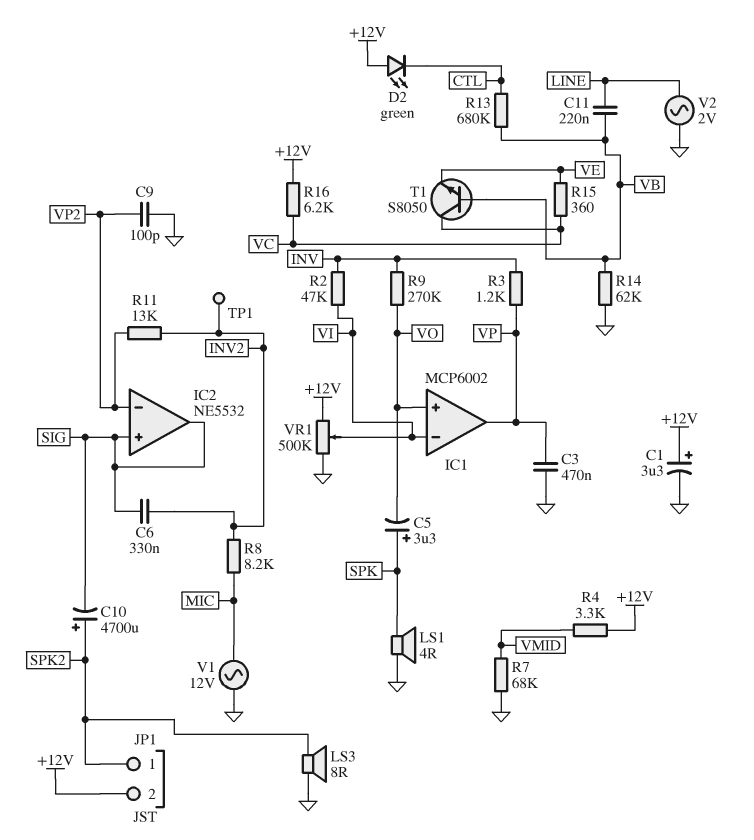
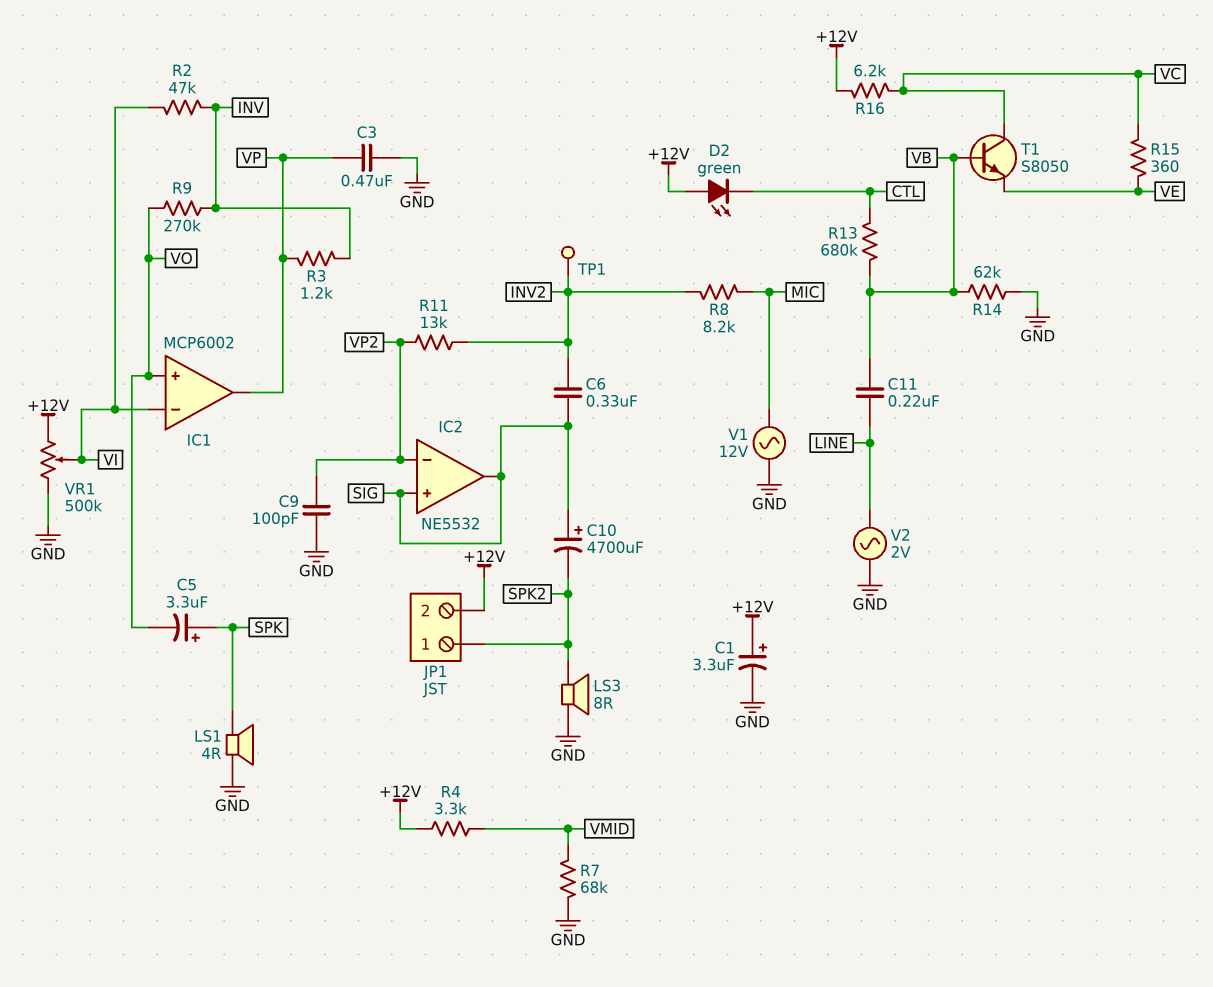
C10: 4700uF (plus SPK2, minus SIG) -> 4700uF (plus SIG, minus SPK2)

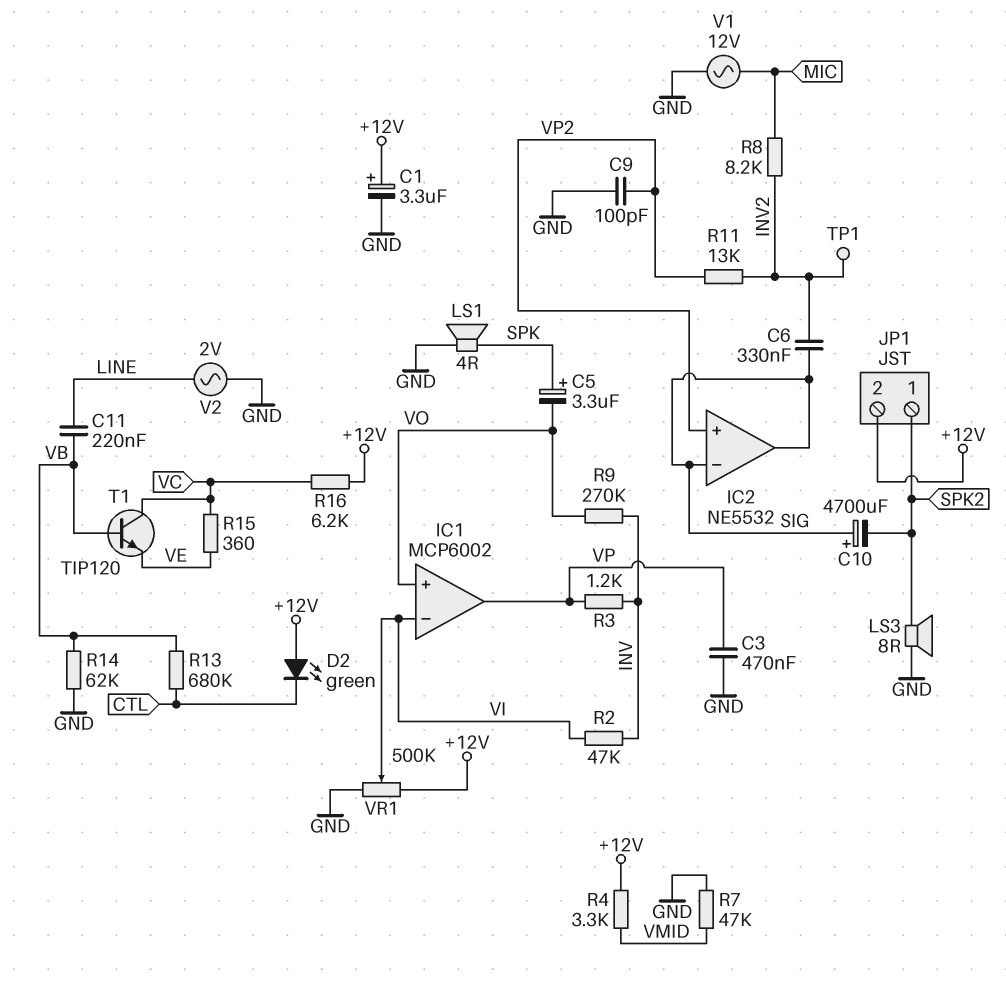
IC2 pin in+: SIG -> VP2
IC2 pin in-: VP2 -> SIG
R7: 68k (GND, VMID) -> 47k (GND, VMID)
T1: NPN S8050 (B VB, C VC, E VE) -> NPN TIP120 (B VB, C VC, E VE)

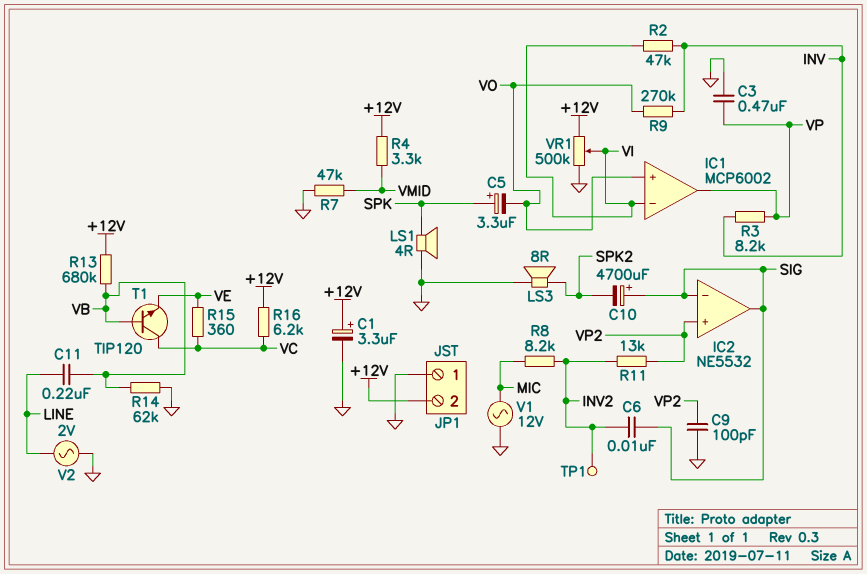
C6: 330nF (INV2, SIG) -> 10nF (INV2, SIG)
D2: LED green (A +12V, K CTL) -> none
JP1 pin 1: SPK2 -> GND
R3: 1.2k (INV, VP) -> 8.2k (INV, VP)
R13: 680k (CTL, VB) -> 680k (+12V, VB)

